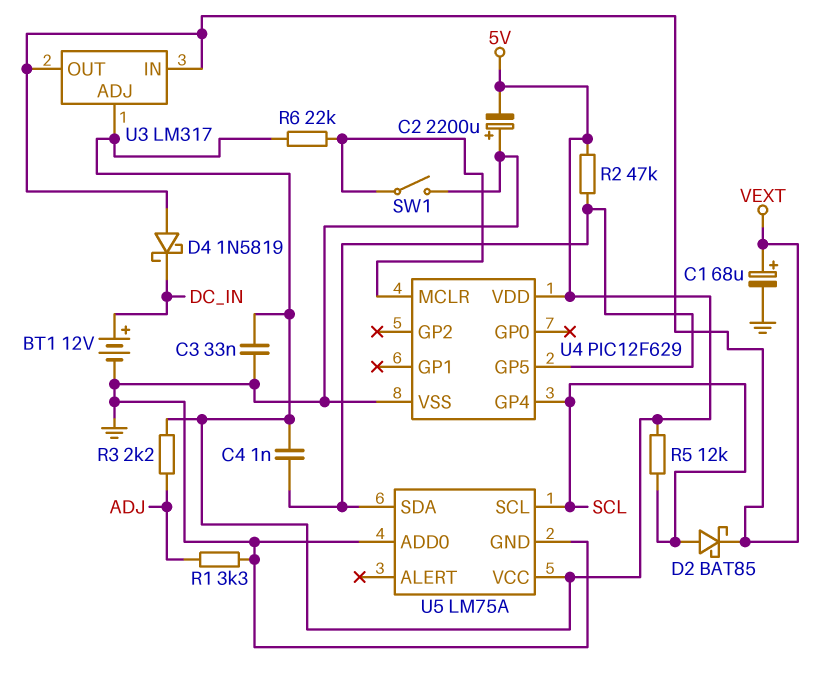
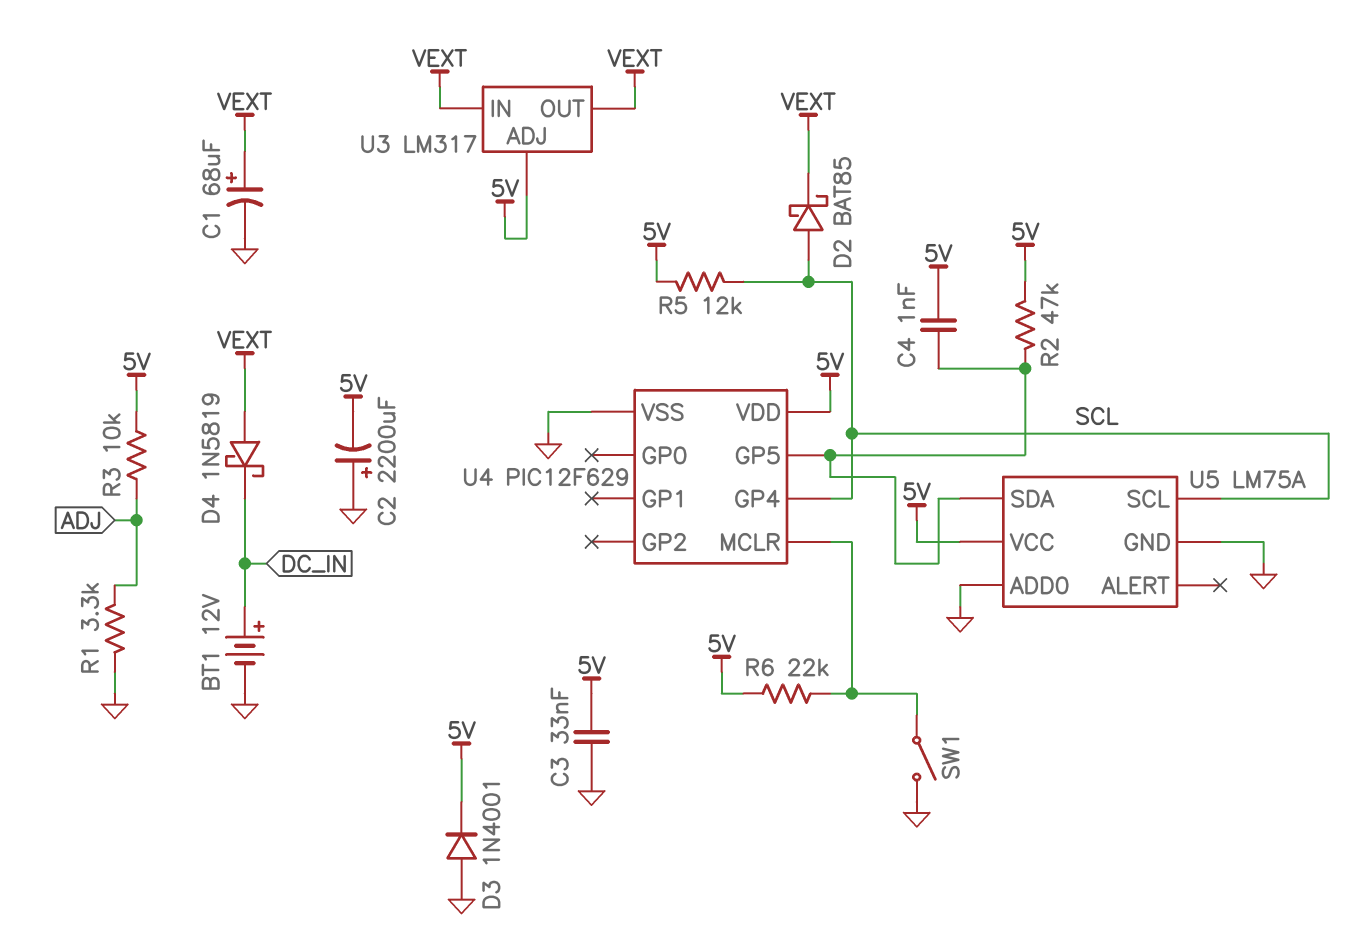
D3: none -> diode 1N4001 (A GND, K 5V)
R3: 2.2k (5V, ADJ) -> 10k (5V, ADJ)

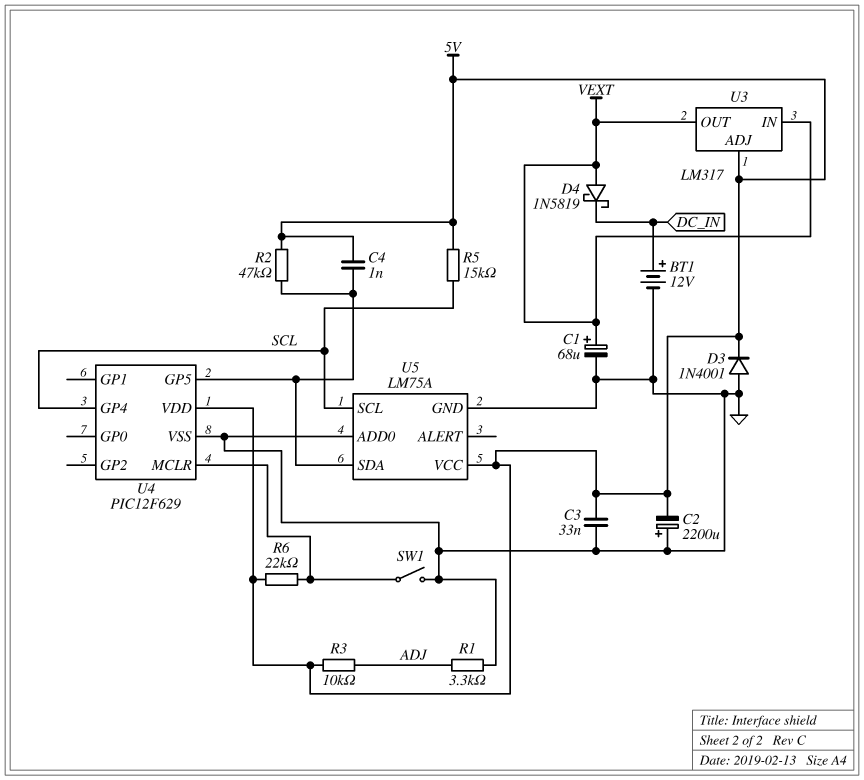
D2: schottky BAT85 (A SCL, K VEXT) -> none
R5: 12k (5V, SCL) -> 15k (5V, SCL)

